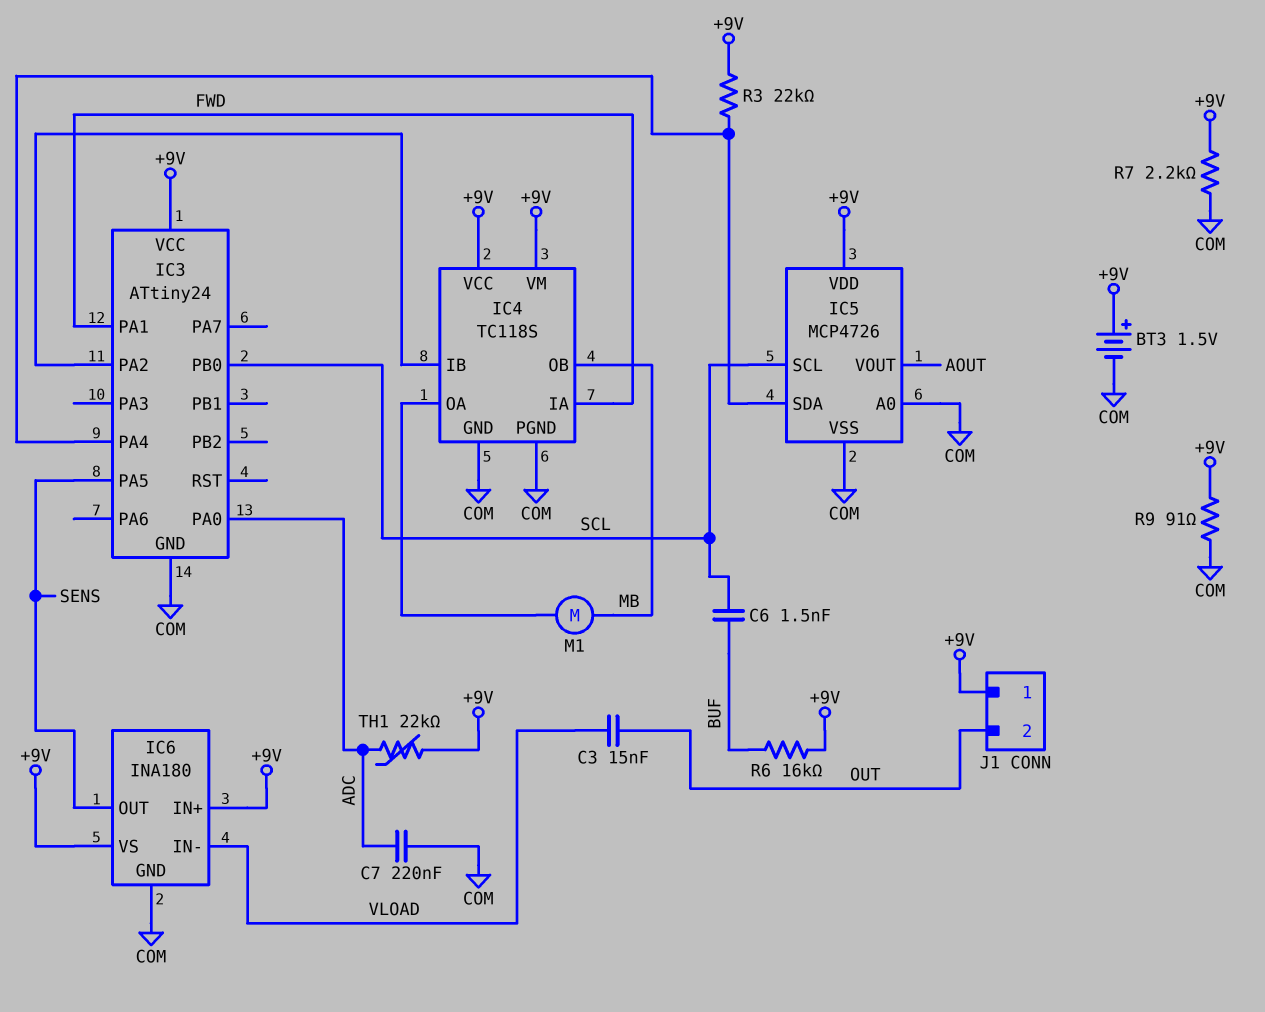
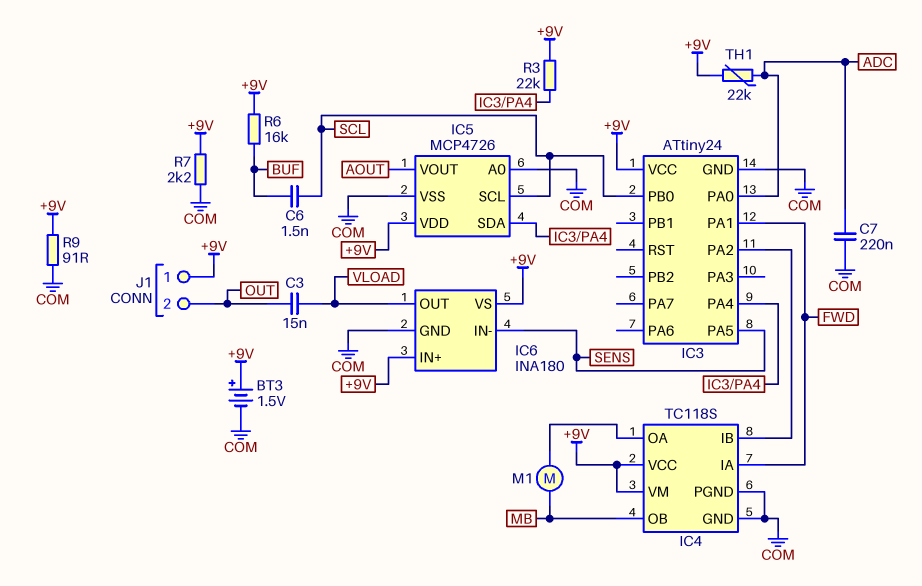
IC6 pin IN-: VLOAD -> SENS
IC6 pin OUT: SENS -> VLOAD

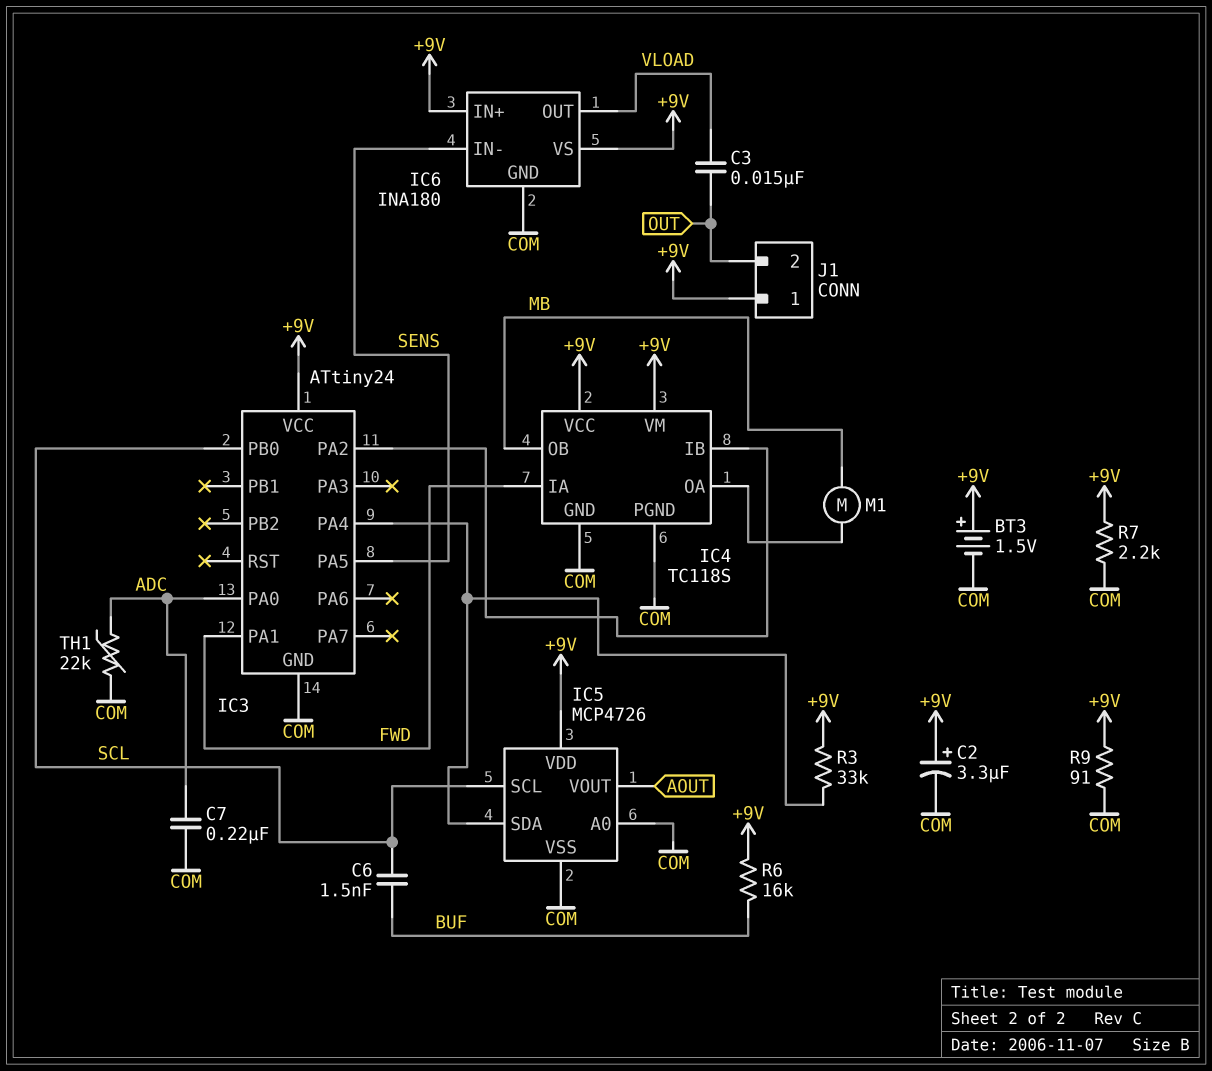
C2: none -> 3.3uF (plus +9V, minus COM)
R3: 22k (+9V, IC3/PA4) -> 33k (+9V, IC3/PA4)
TH1: 22k (+9V, ADC) -> 22k (ADC, COM)

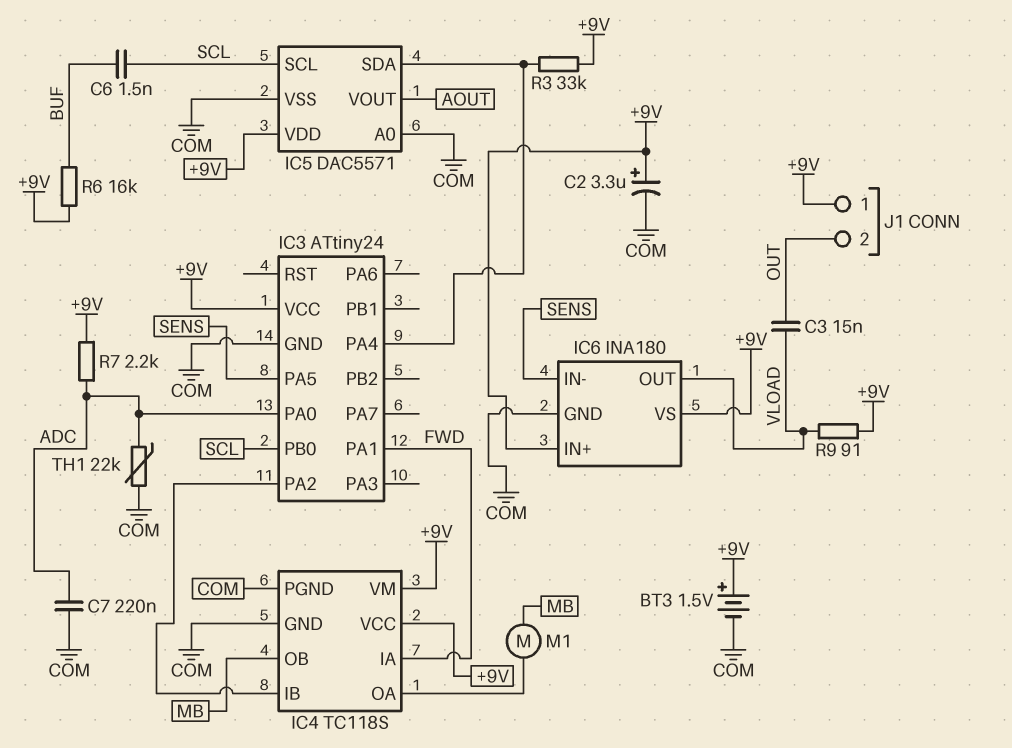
IC5: MCP4726 -> DAC5571
R7: 2.2k (+9V, COM) -> 2.2k (+9V, ADC)
R9: 91 (+9V, COM) -> 91 (+9V, VLOAD)

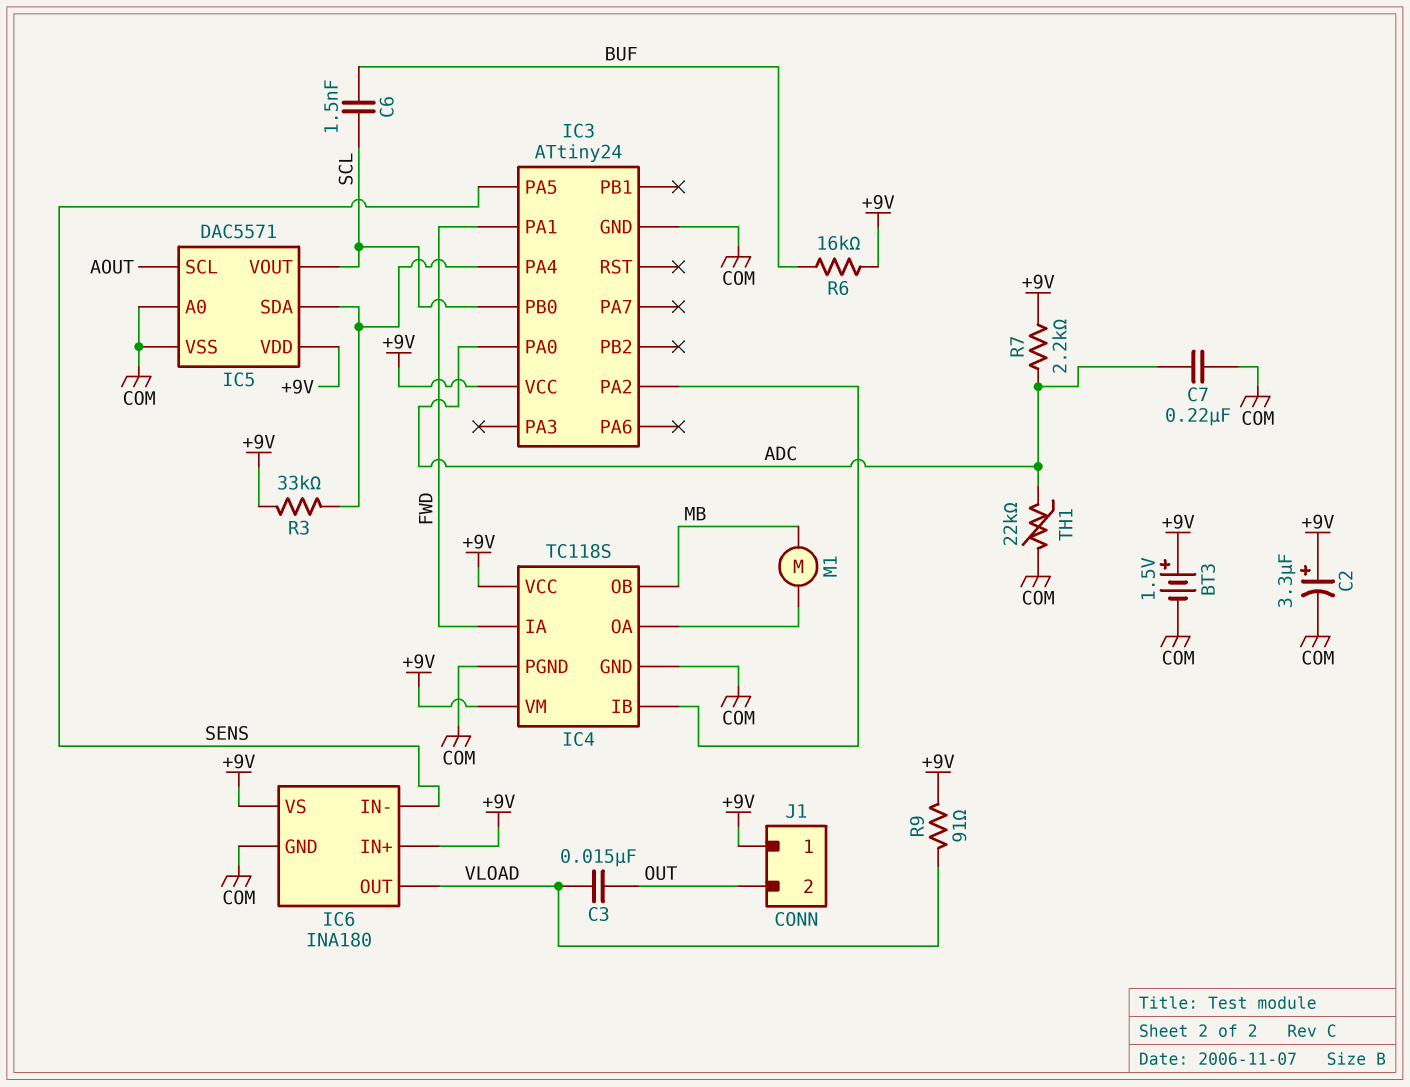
IC5 pin SCL: SCL -> AOUT
IC5 pin VOUT: AOUT -> SCL

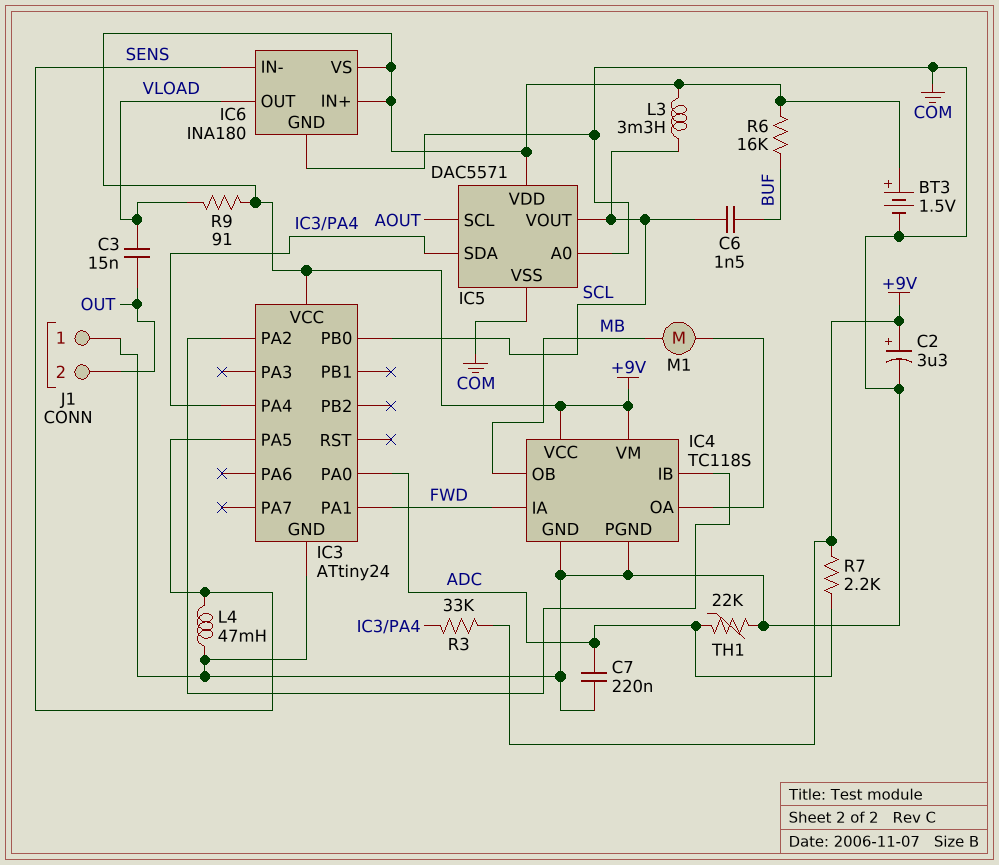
J1 pin 1: +9V -> COM
L3: none -> 3.3mH (+9V, SCL)
L4: none -> 47mH (COM, SENS)

